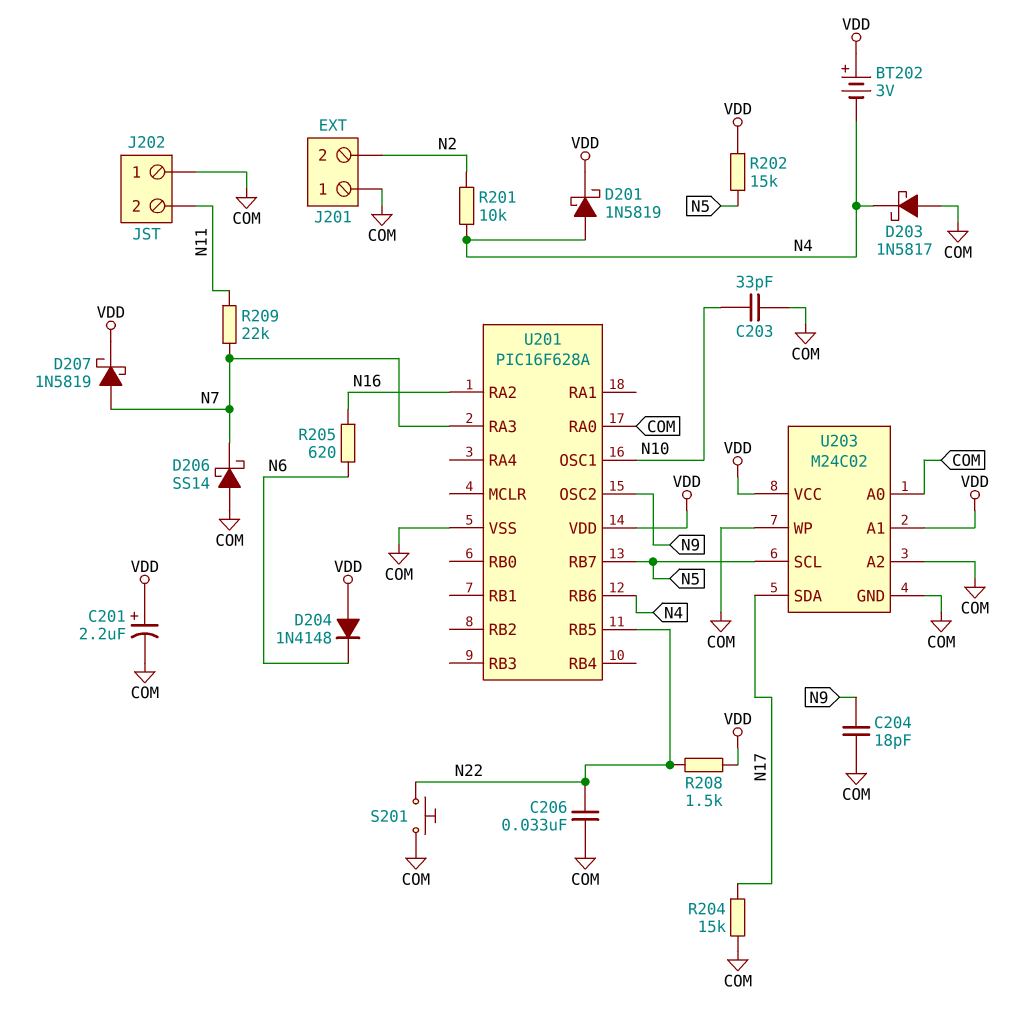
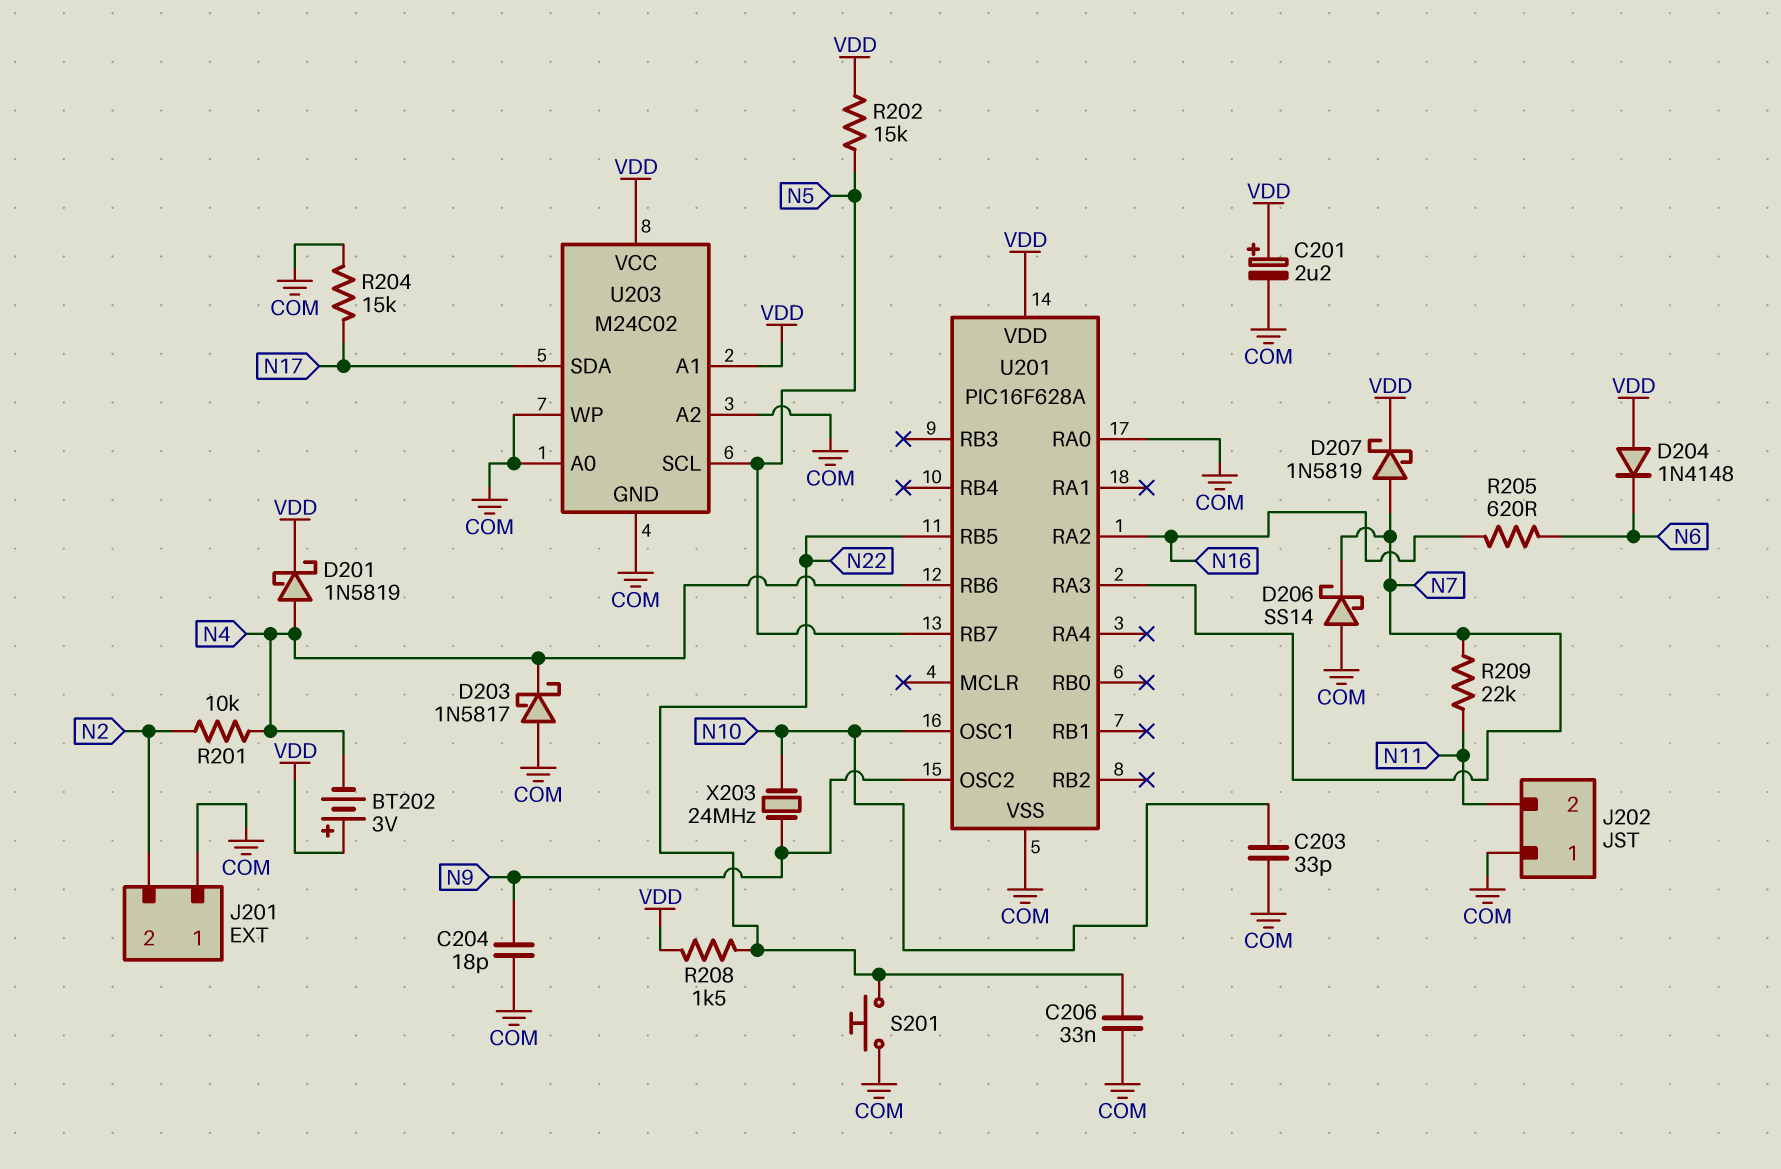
X203: none -> 24MHz (N9, N10)

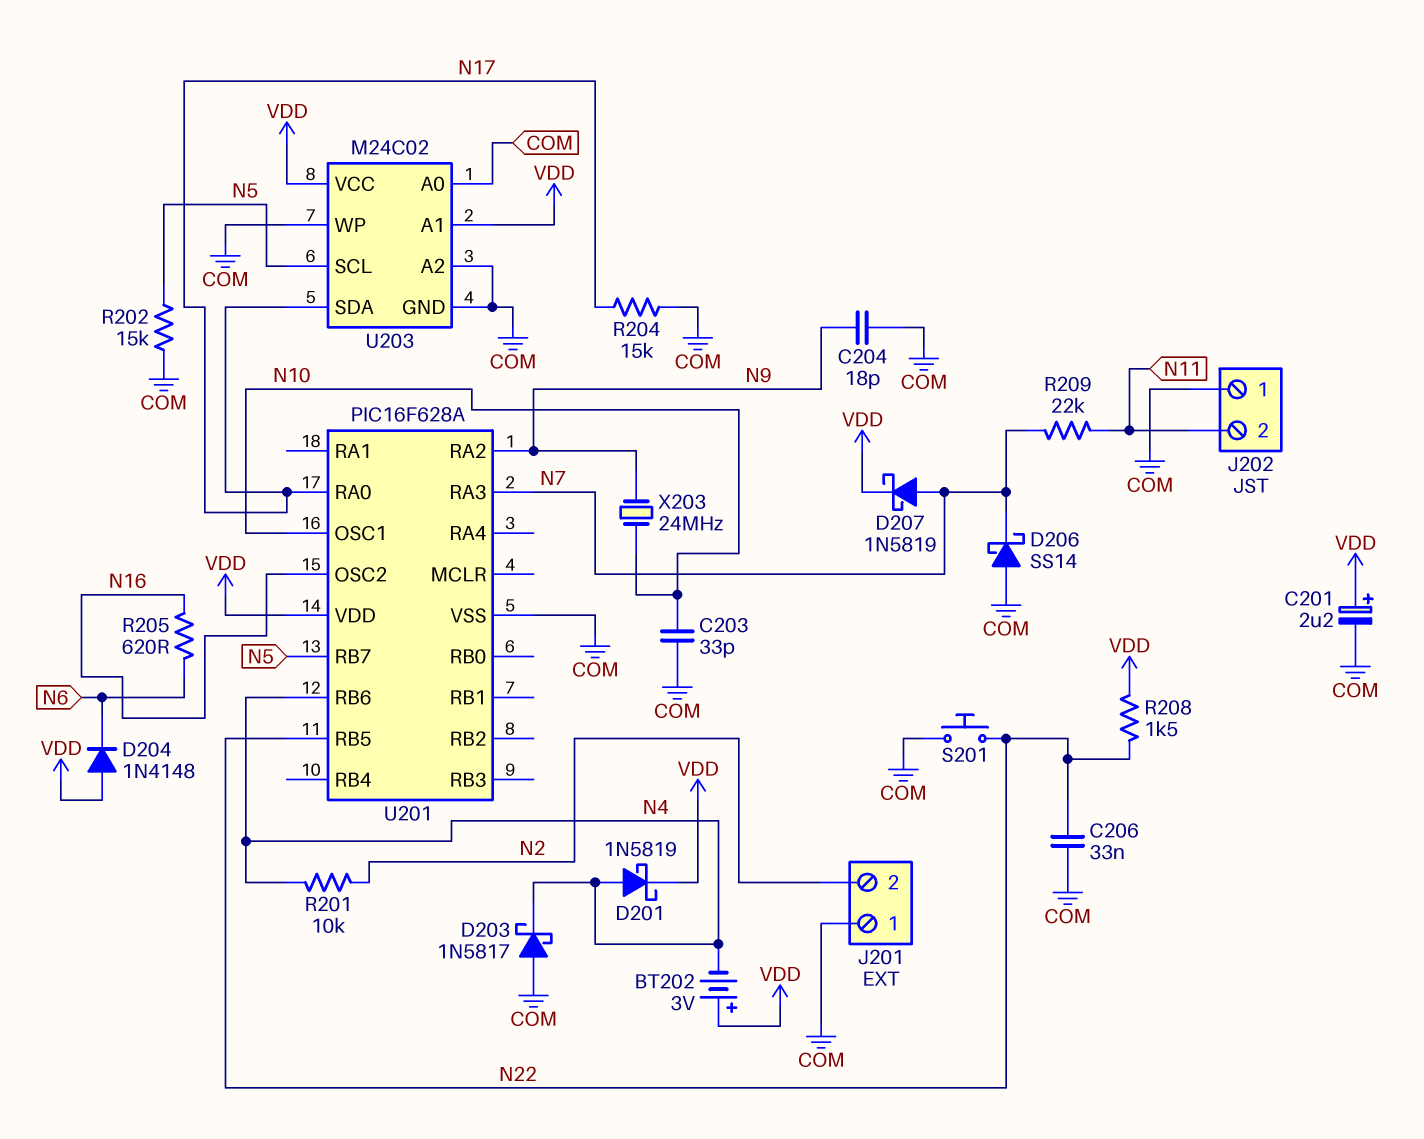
R202: 15k (N5, VDD) -> 15k (COM, N5)
U201 pin OSC2: N9 -> N16
U201 pin RA0: COM -> N17
U201 pin RA2: N16 -> N9

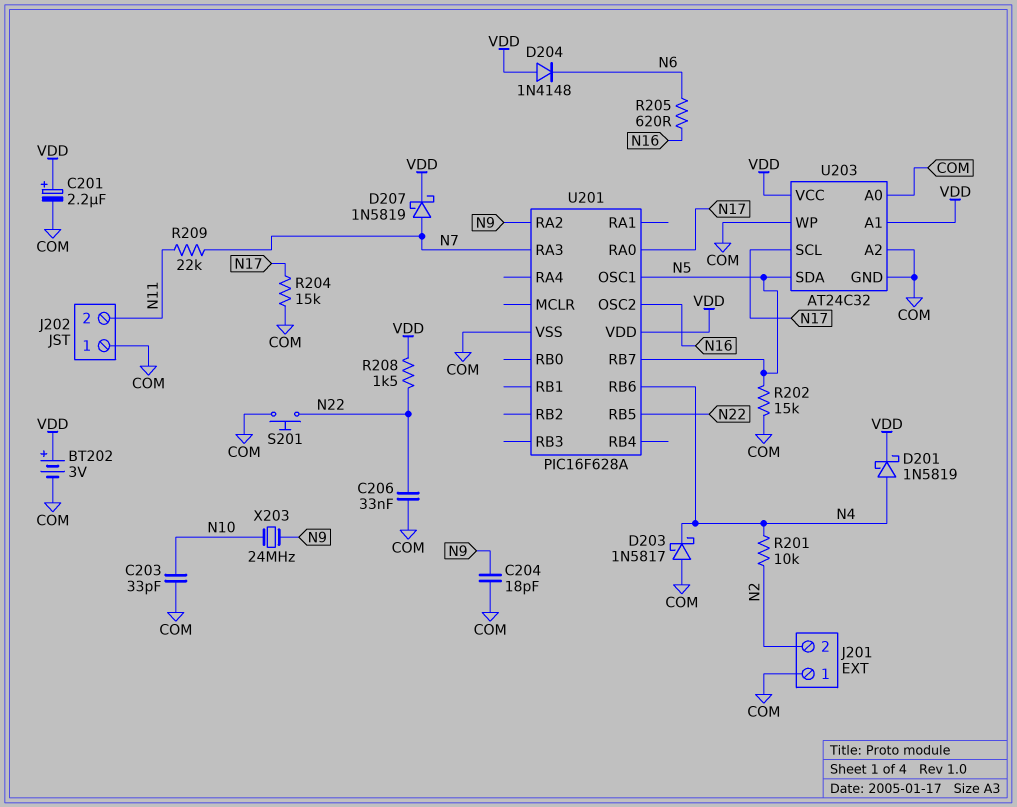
BT202: 3V (plus VDD, minus N4) -> 3V (plus VDD, minus COM)
D206: schottky SS14 (A COM, K N7) -> none
U201 pin OSC1: N10 -> N5
U203: M24C02 -> AT24C32
U203 pin SCL: N5 -> N17
U203 pin SDA: N17 -> N5

